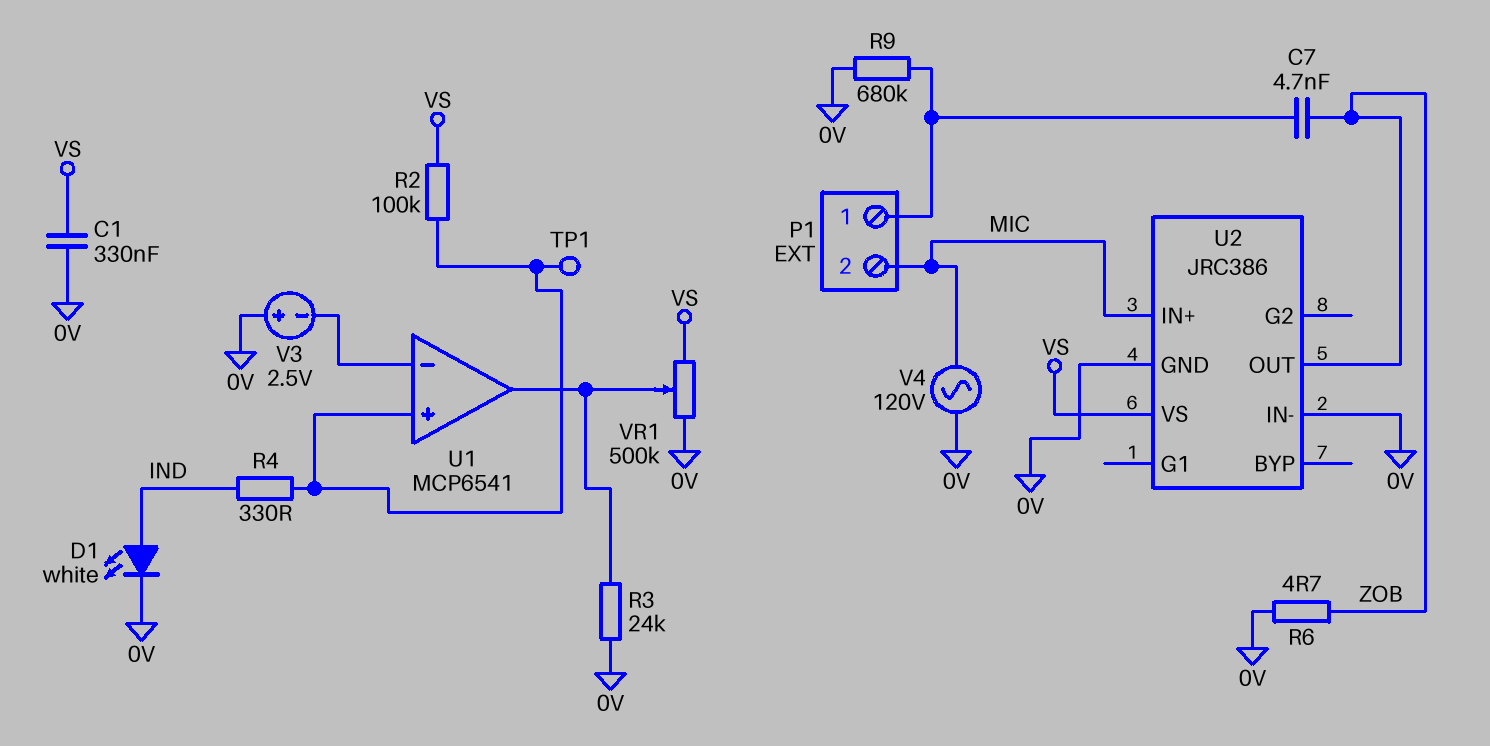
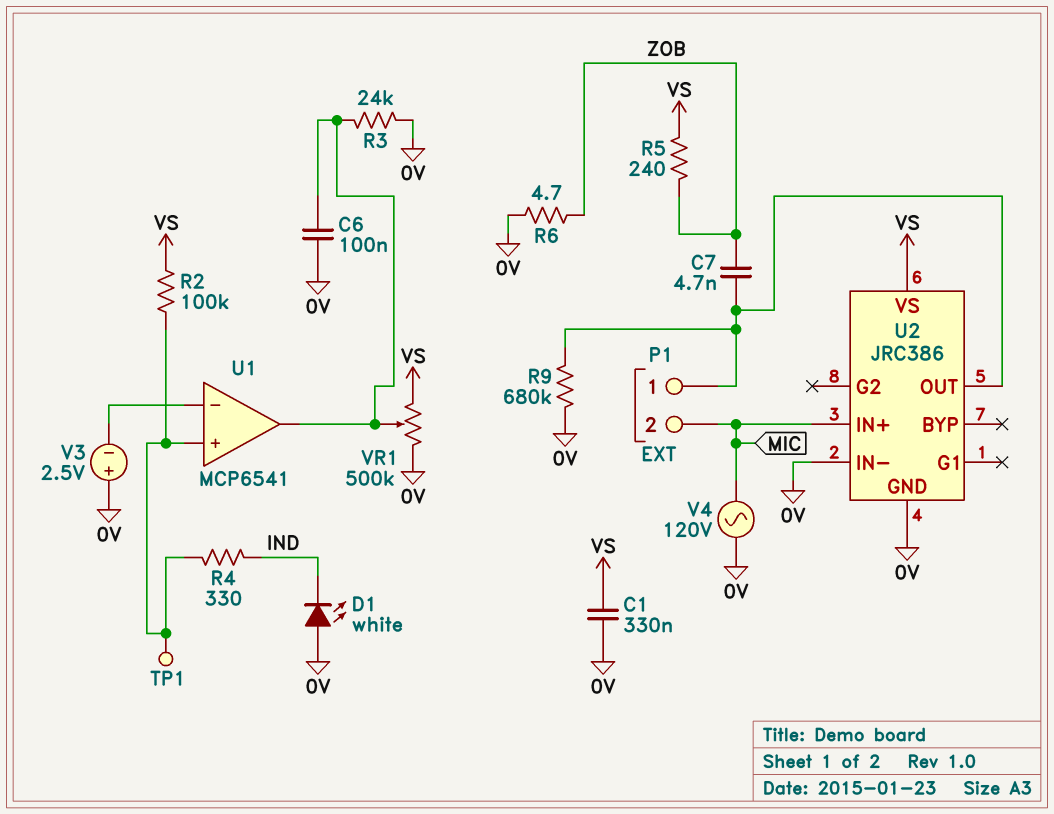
C6: none -> 100nF (0V, U1/out)
D1: LED white (A IND, K 0V) -> LED white (A 0V, K IND)
R5: none -> 240 (VS, ZOB)
U2 pin OUT: ZOB -> P1/1

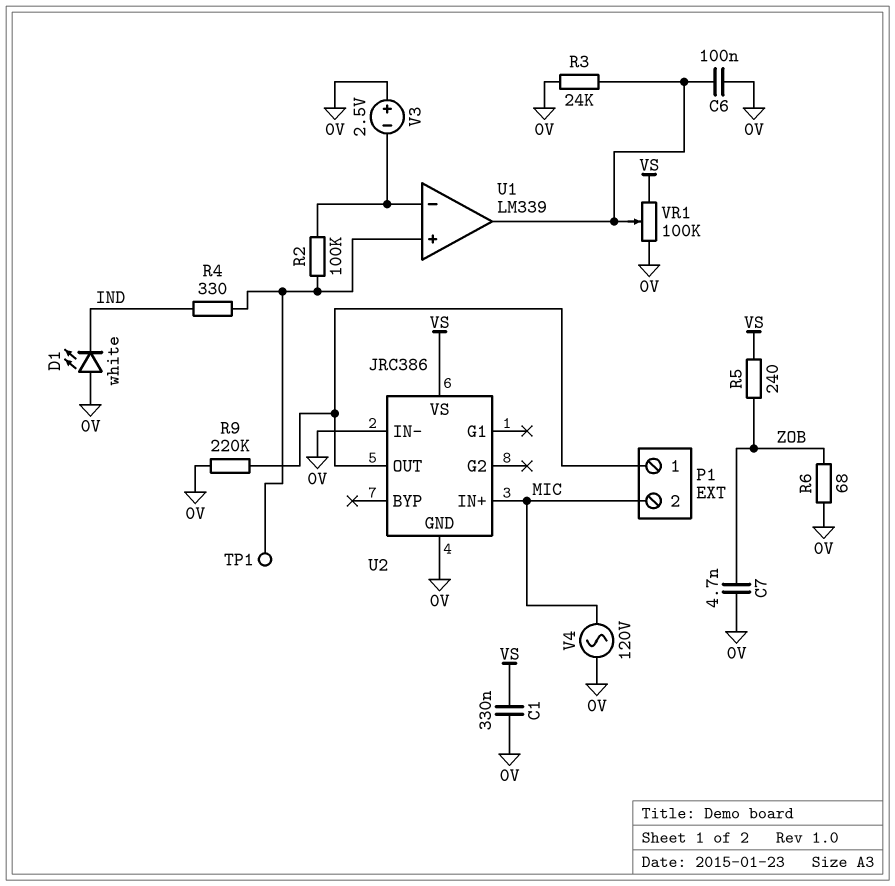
C7: 4.7nF (P1/1, ZOB) -> 4.7nF (0V, ZOB)
R2: 100k (U1/in+, VS) -> 100k (U1/in+, U1/in-)
R6: 4.7 (0V, ZOB) -> 68 (0V, ZOB)
R9: 680k (0V, P1/1) -> 220k (0V, P1/1)
U1: MCP6541 -> LM339
VR1: 500k (0V, VS, wiper U1/out) -> 100k (0V, VS, wiper U1/out)

